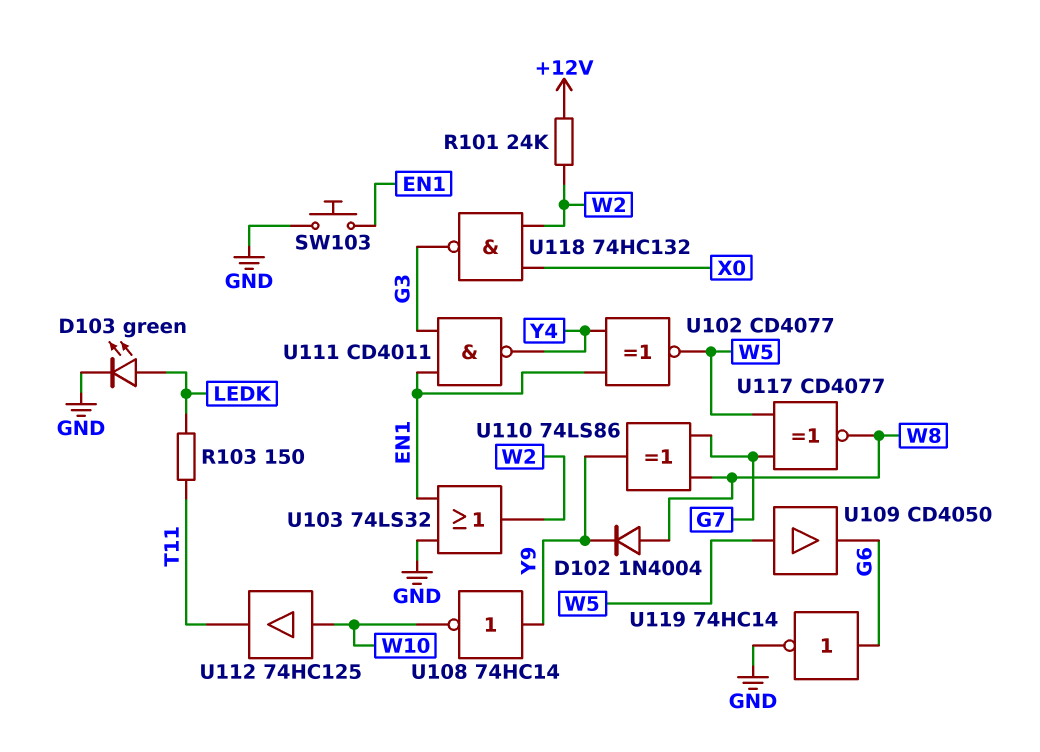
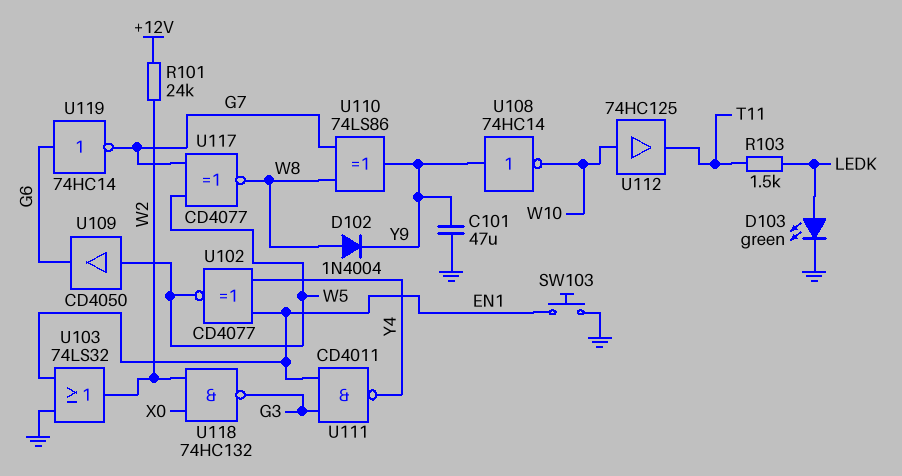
C101: none -> 47uF (GND, Y9)
R103: 150 (LEDK, T11) -> 1.5k (LEDK, T11)
U119: NOT 74HC14 (in G6, out GND) -> NOT 74HC14 (in G6, out G7)

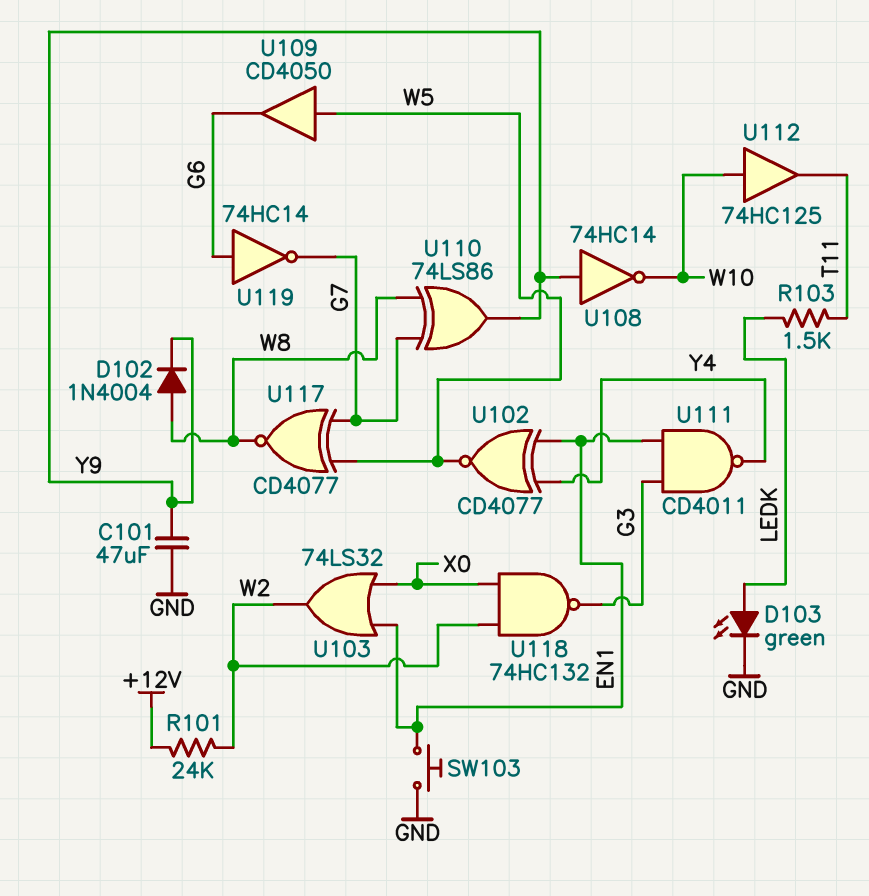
U103: OR 74LS32 (in EN1, in GND, out W2) -> OR 74LS32 (in EN1, in X0, out W2)

